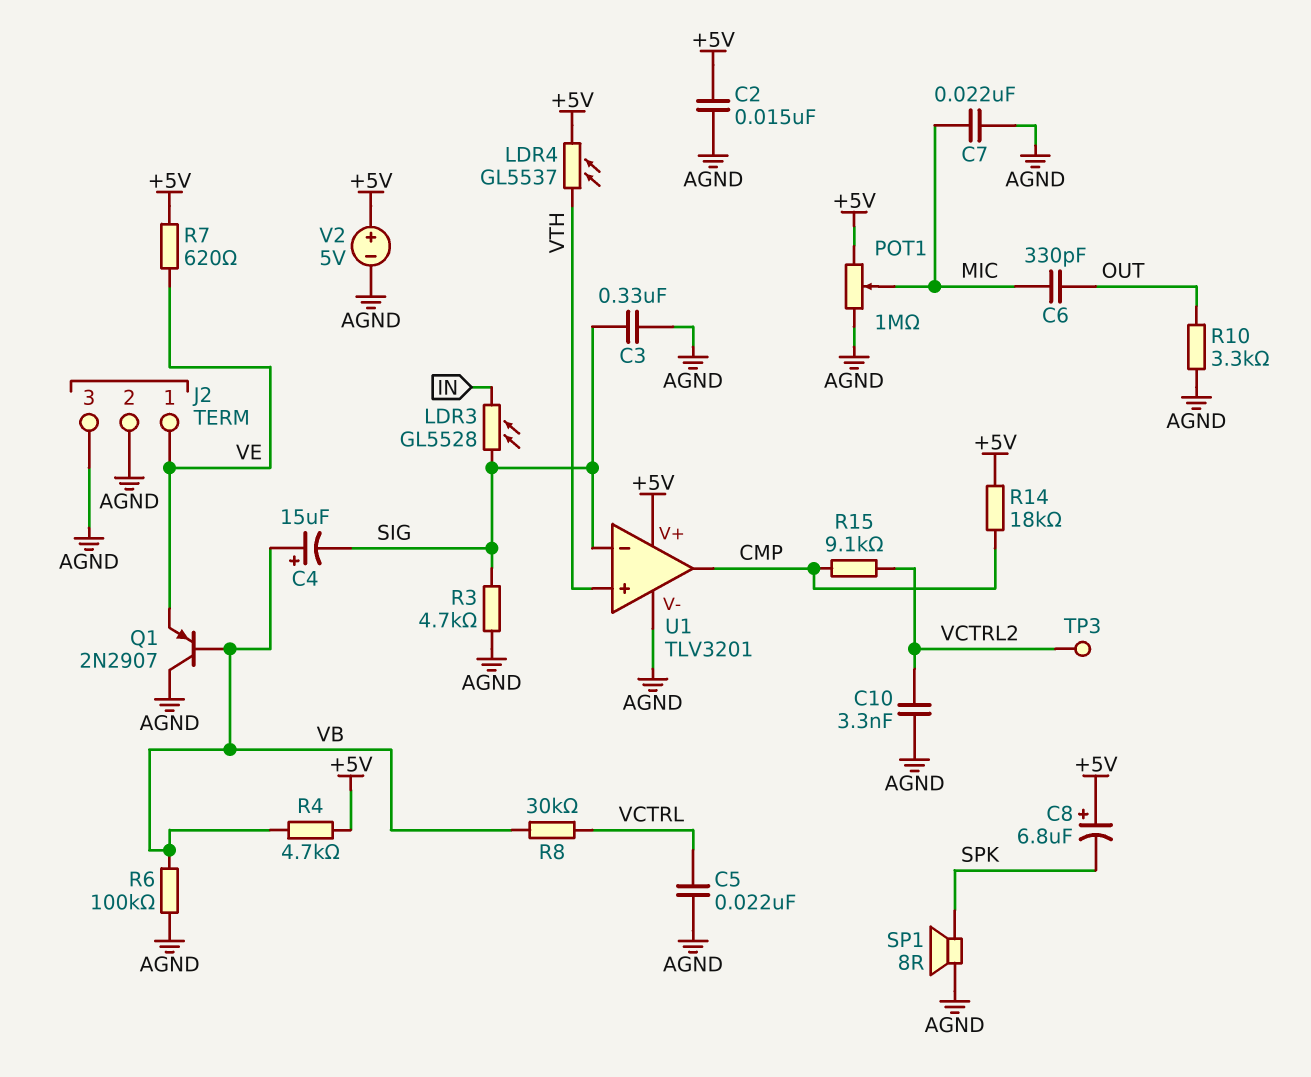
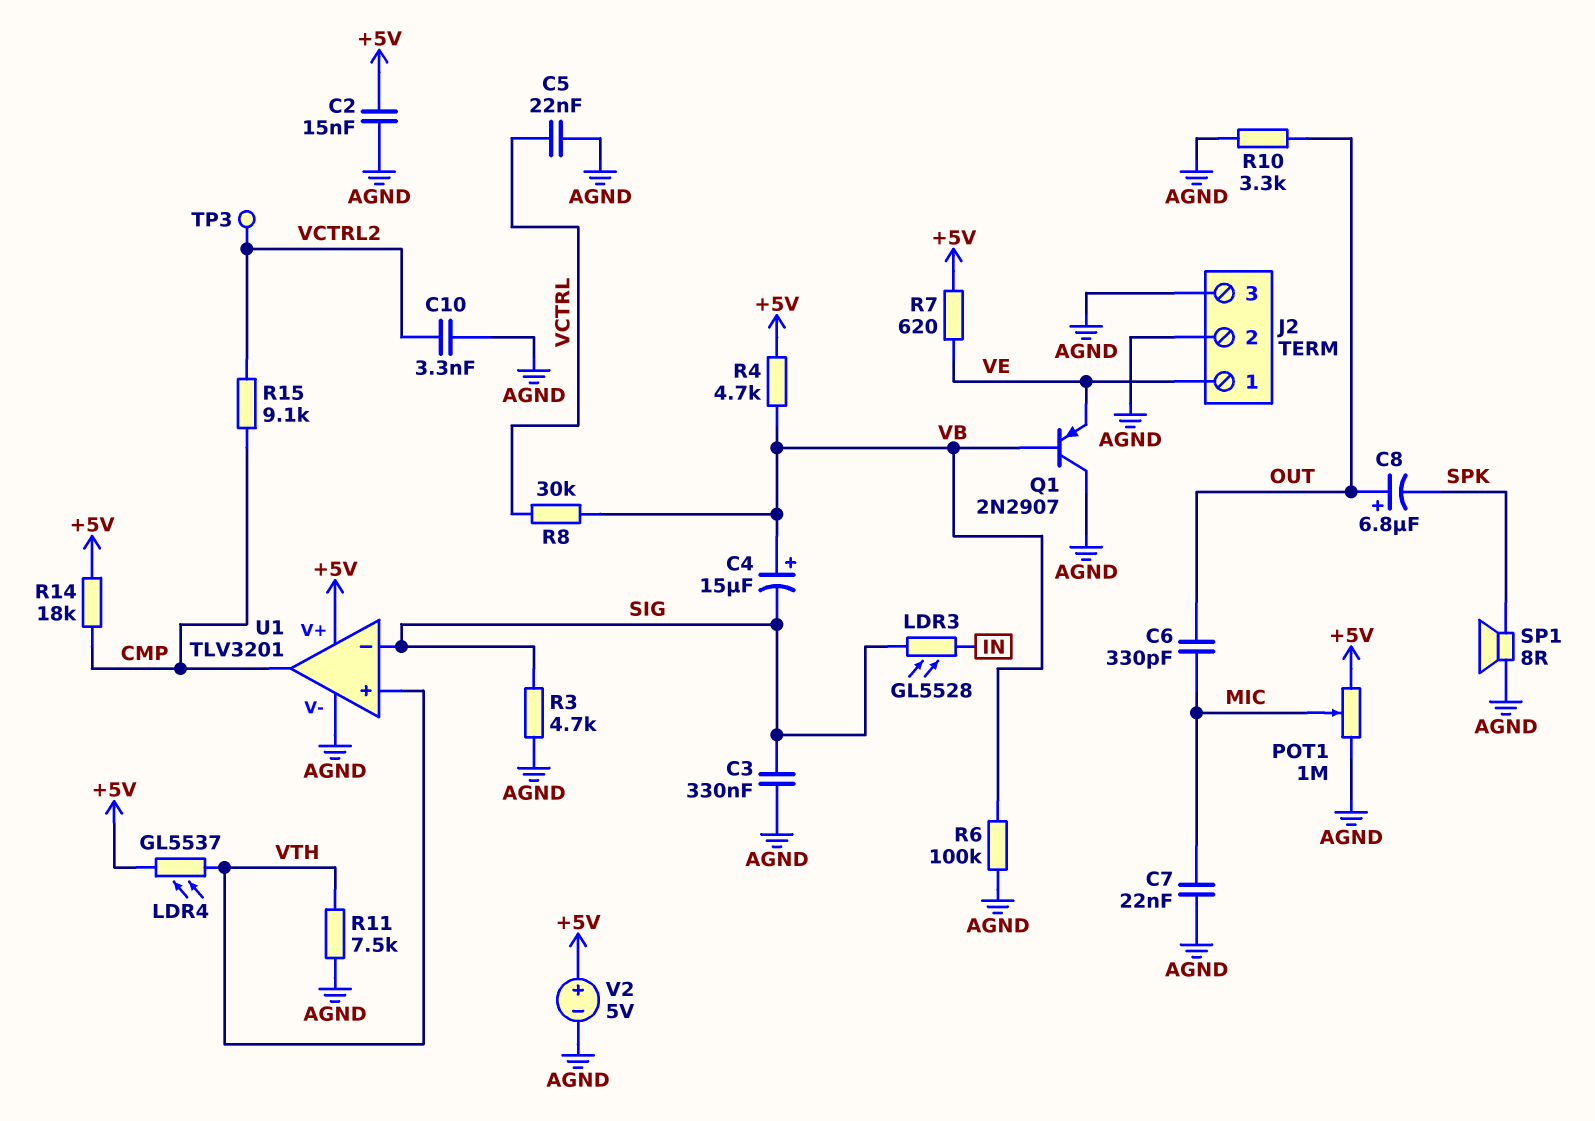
C8: 6.8uF (plus +5V, minus SPK) -> 6.8uF (plus OUT, minus SPK)
R11: none -> 7.5k (AGND, VTH)

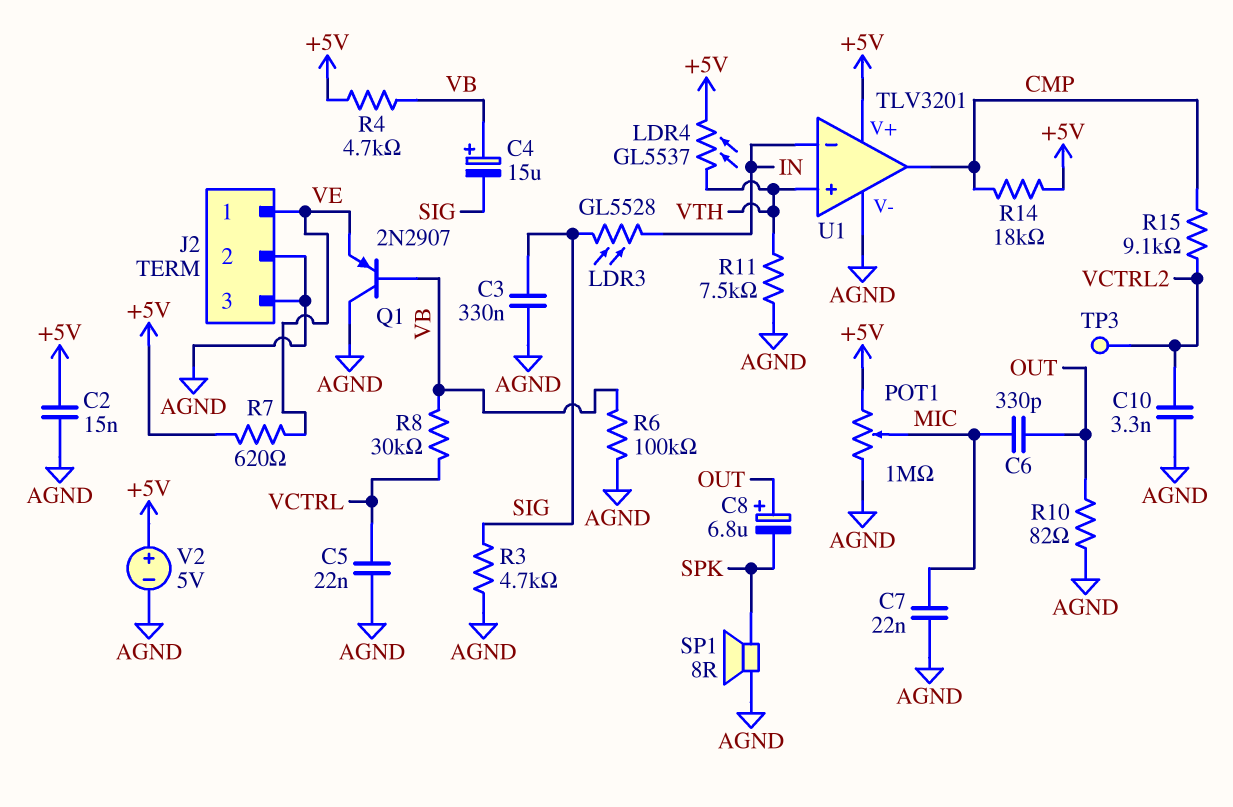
R10: 3.3k (AGND, OUT) -> 82 (AGND, OUT)
U1 pin in-: SIG -> IN

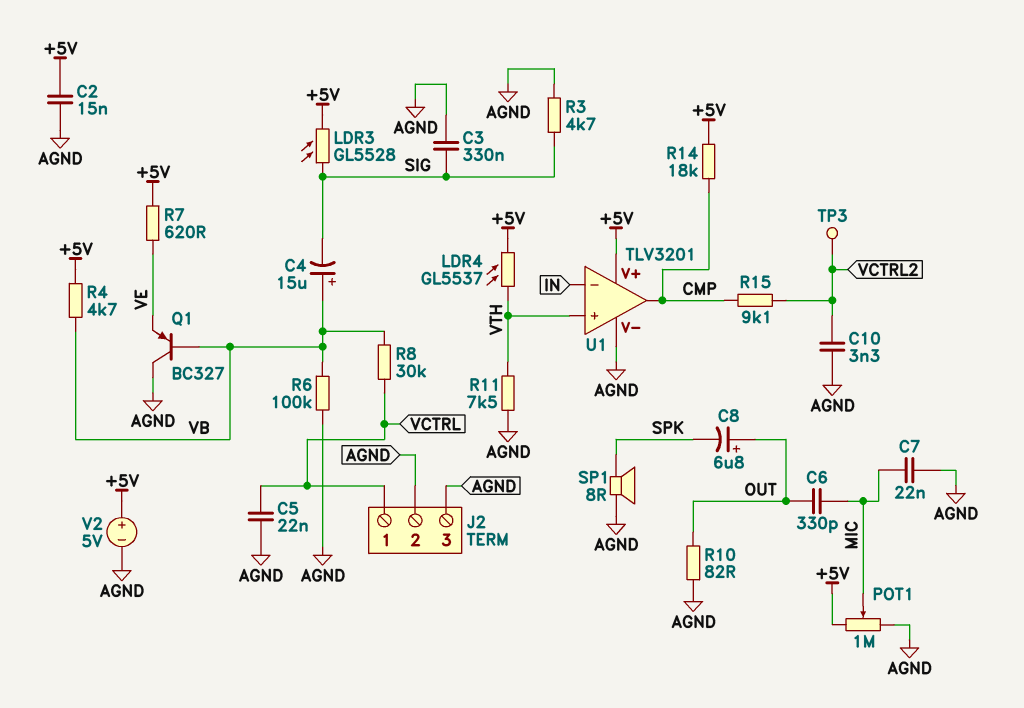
J2 pin 1: VE -> VCTRL
LDR3: GL5528 (IN, SIG) -> GL5528 (+5V, SIG)
Q1: PNP 2N2907 (B VB, C AGND, E VE) -> PNP BC327 (B VB, C AGND, E VE)

